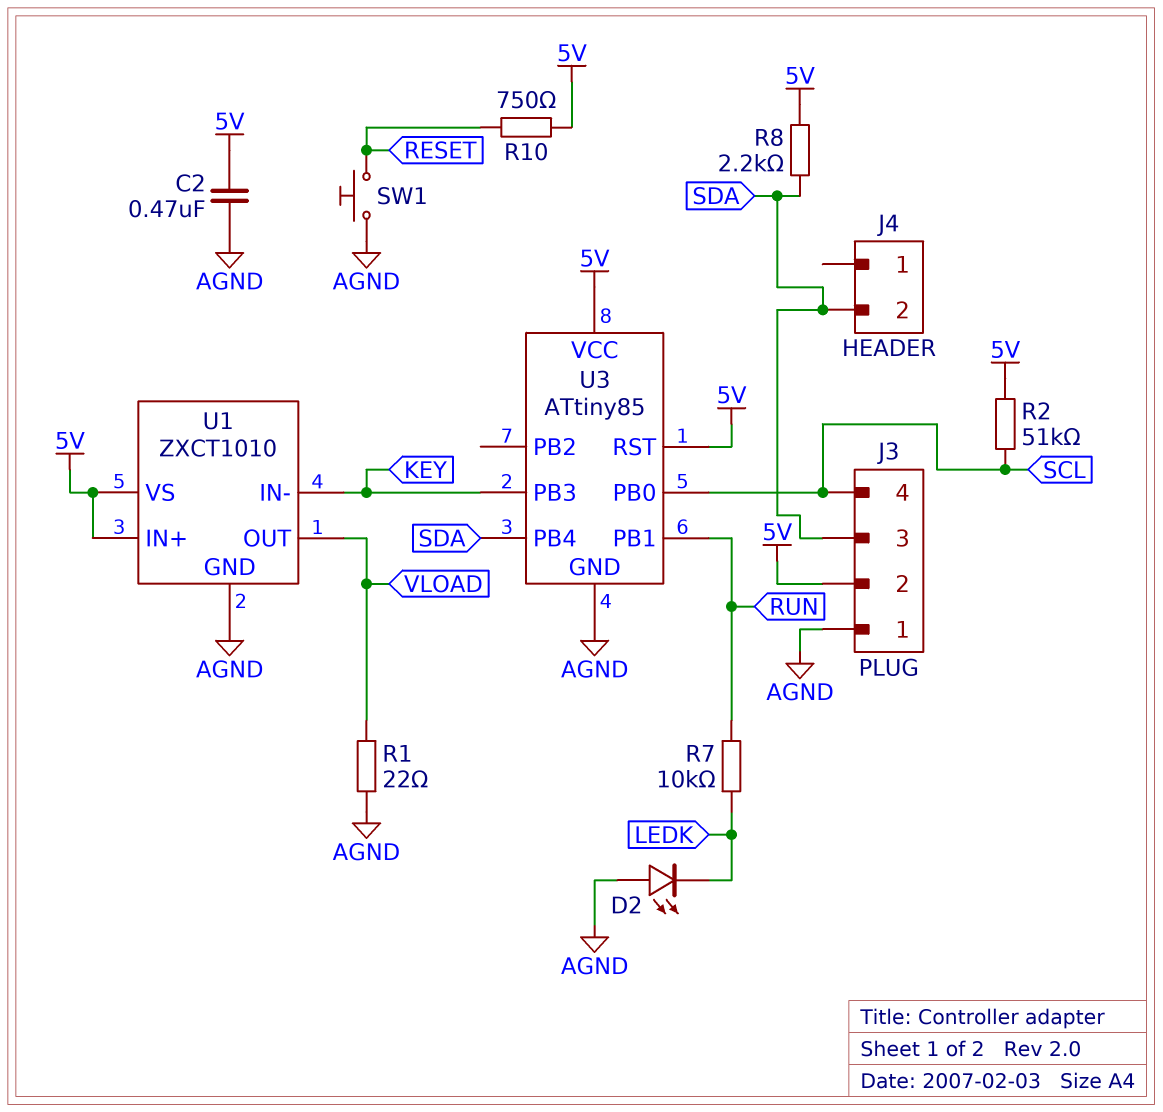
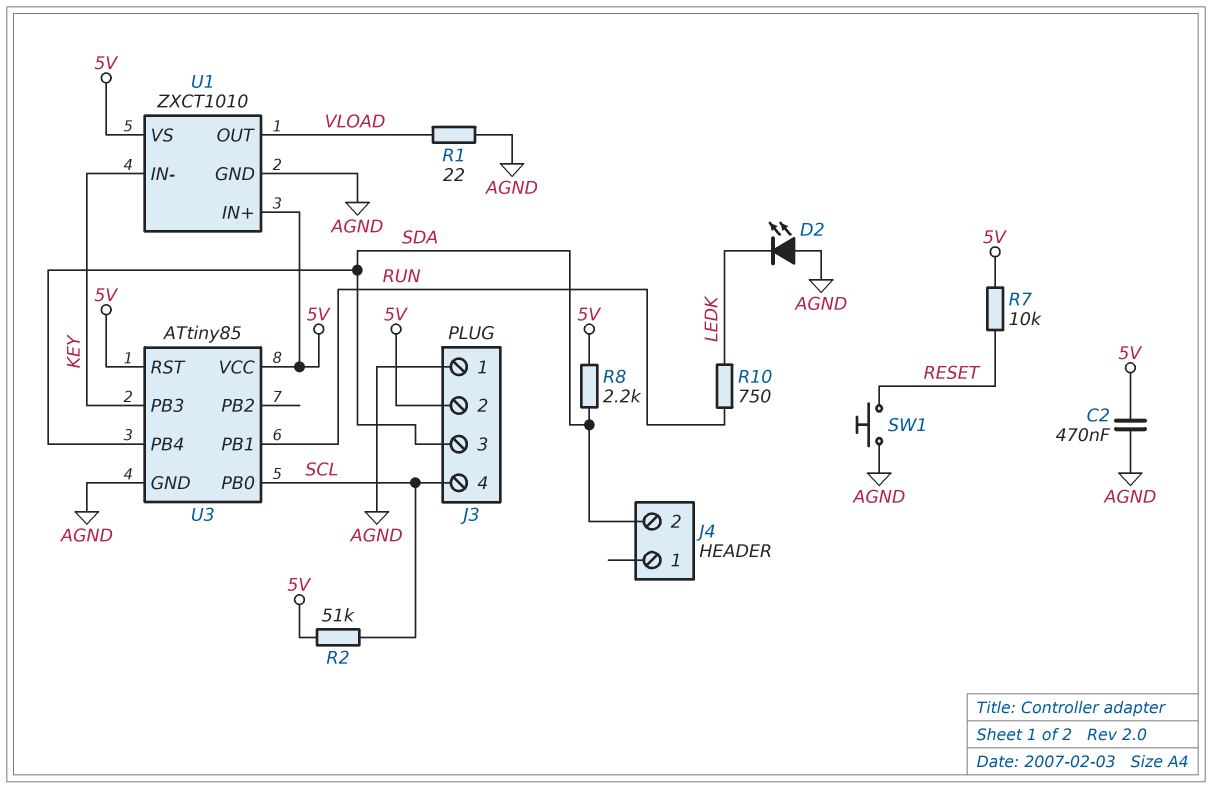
R7: 10k (LEDK, RUN) -> 10k (5V, RESET)
R10: 750 (5V, RESET) -> 750 (LEDK, RUN)

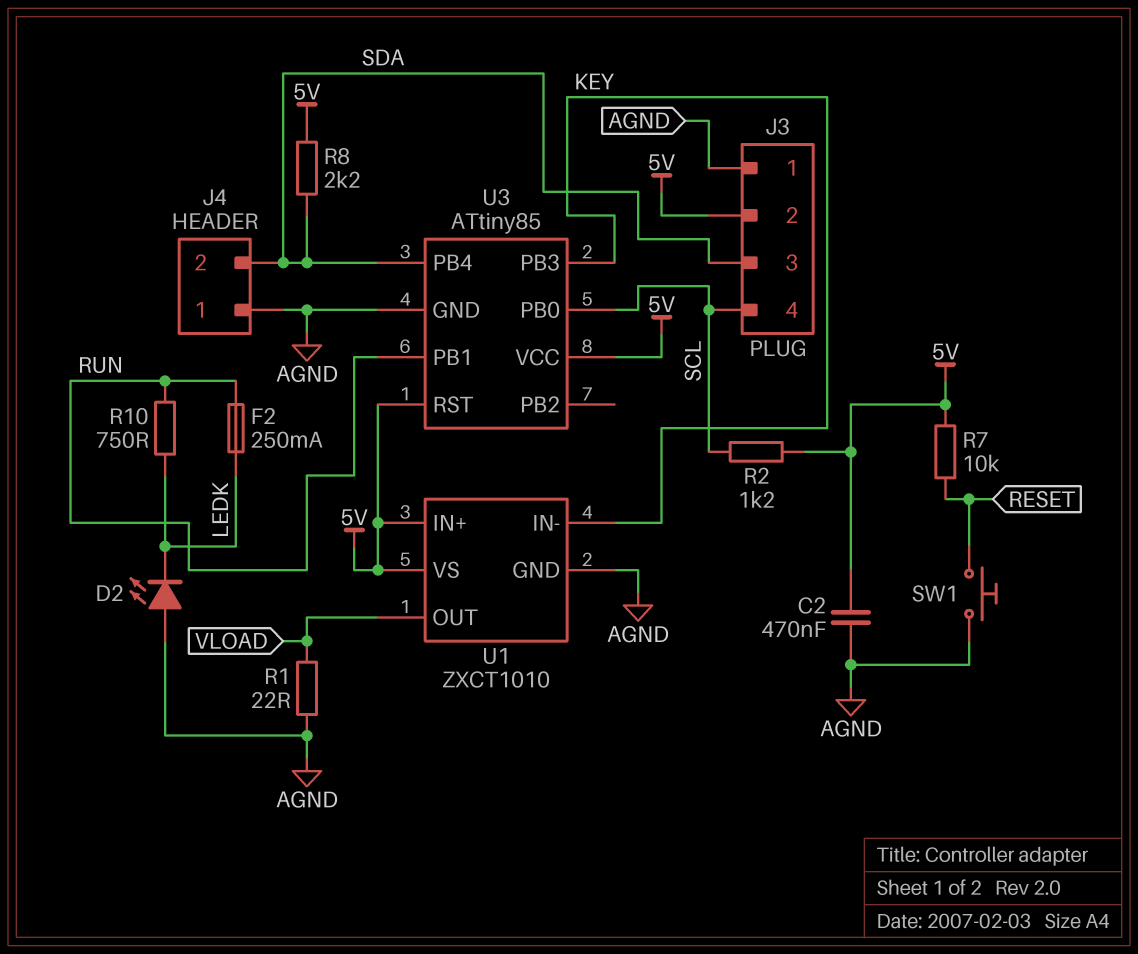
F2: none -> 250mA (LEDK, RUN)
J4 pin 1: none -> AGND
R2: 51k (5V, SCL) -> 1.2k (5V, SCL)

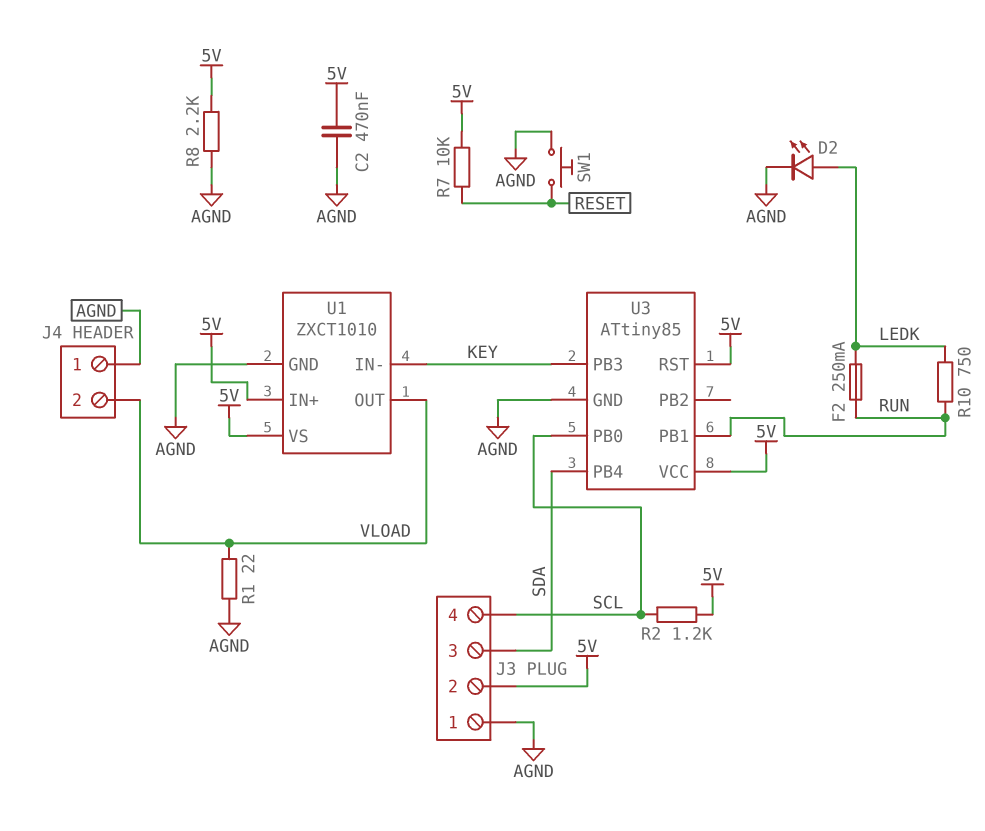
D2: LED (A AGND, K LEDK) -> LED (A LEDK, K AGND)
J4 pin 2: SDA -> VLOAD
R8: 2.2k (5V, SDA) -> 2.2k (5V, AGND)

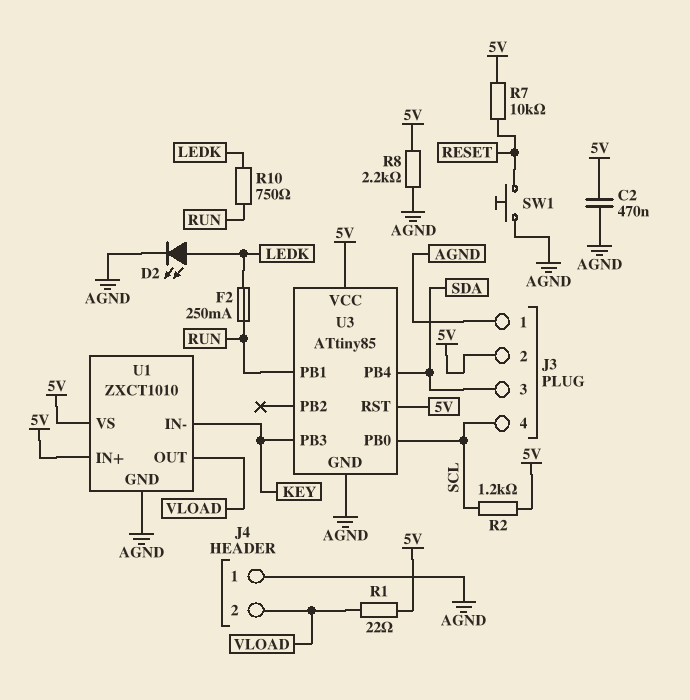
R1: 22 (AGND, VLOAD) -> 22 (5V, VLOAD)

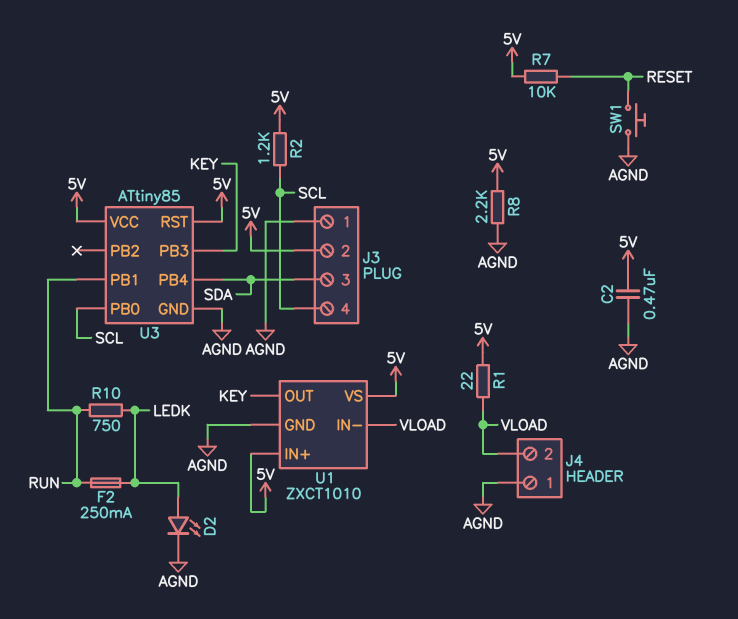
U1 pin IN-: KEY -> VLOAD
U1 pin OUT: VLOAD -> KEY

